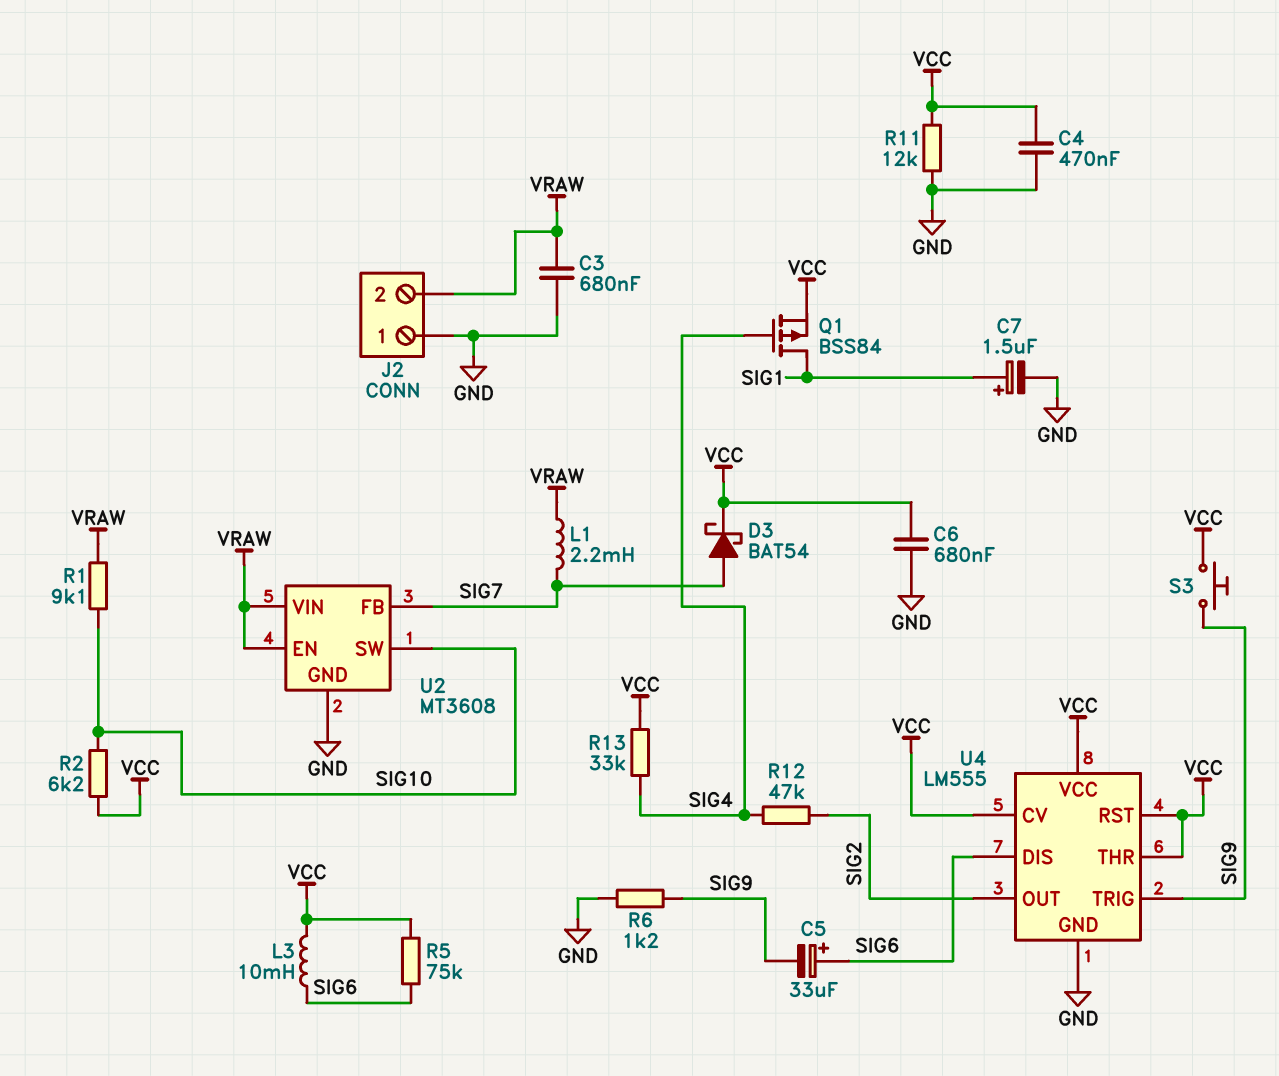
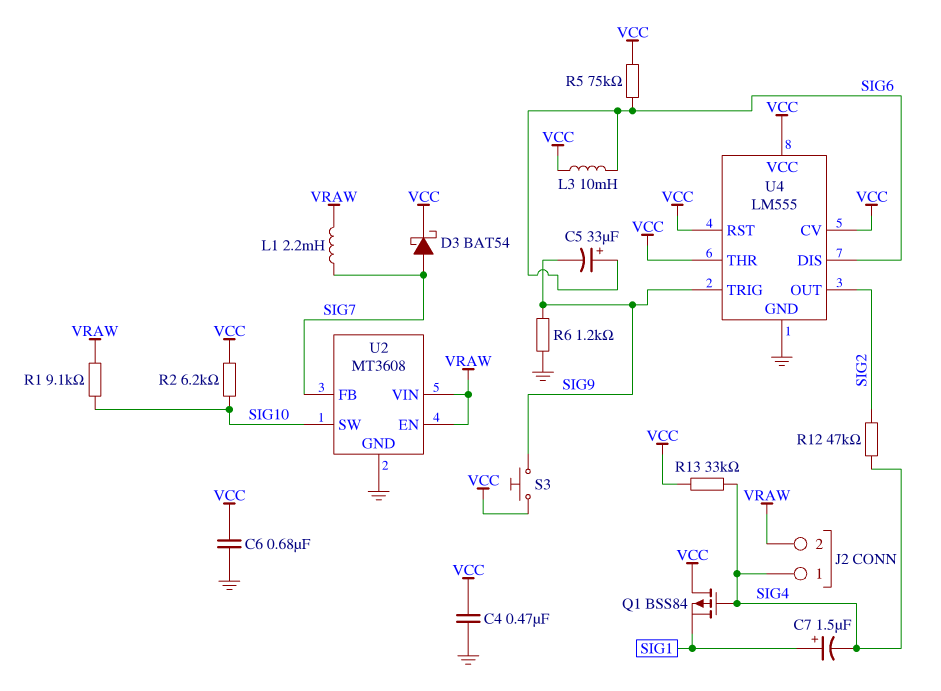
C3: 680nF (GND, VRAW) -> none
C7: 1.5uF (plus SIG1, minus GND) -> 1.5uF (plus SIG1, minus SIG4)
J2 pin 1: GND -> SIG4
Q1: PMOS BSS84 (G SIG4, D SIG1, S VCC) -> PMOS BSS84 (G SIG4, D VCC, S SIG1)
R11: 12k (GND, VCC) -> none

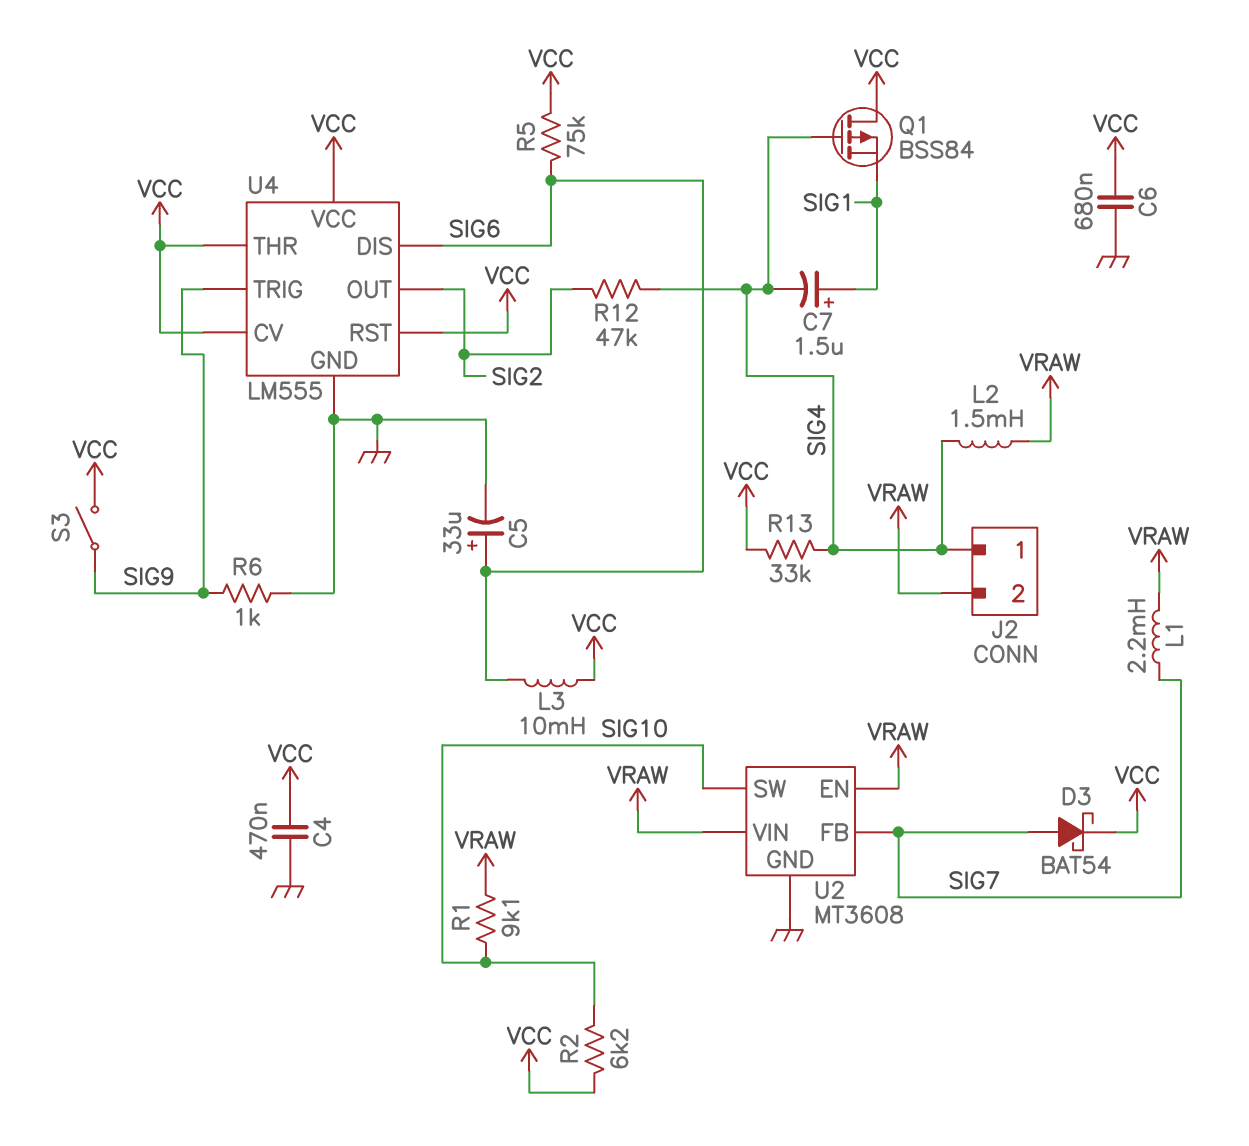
C5: 33uF (plus SIG6, minus SIG9) -> 33uF (plus SIG6, minus GND)
L2: none -> 1.5mH (SIG4, VRAW)
R6: 1.2k (GND, SIG9) -> 1k (GND, SIG9)
S3: button (SIG9, VCC) -> switch (SIG9, VCC)

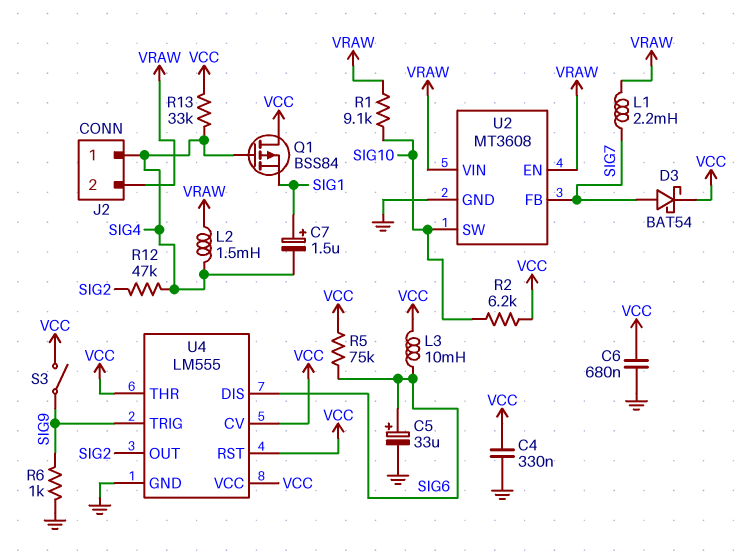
C4: 470nF (GND, VCC) -> 330nF (GND, VCC)

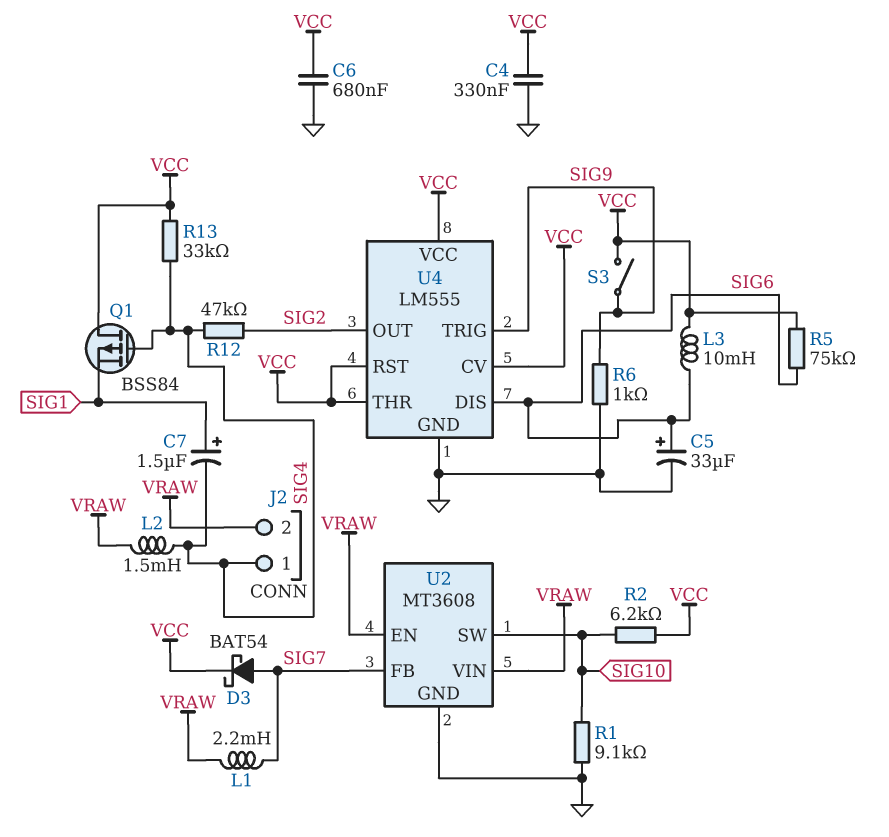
R1: 9.1k (SIG10, VRAW) -> 9.1k (GND, SIG10)

